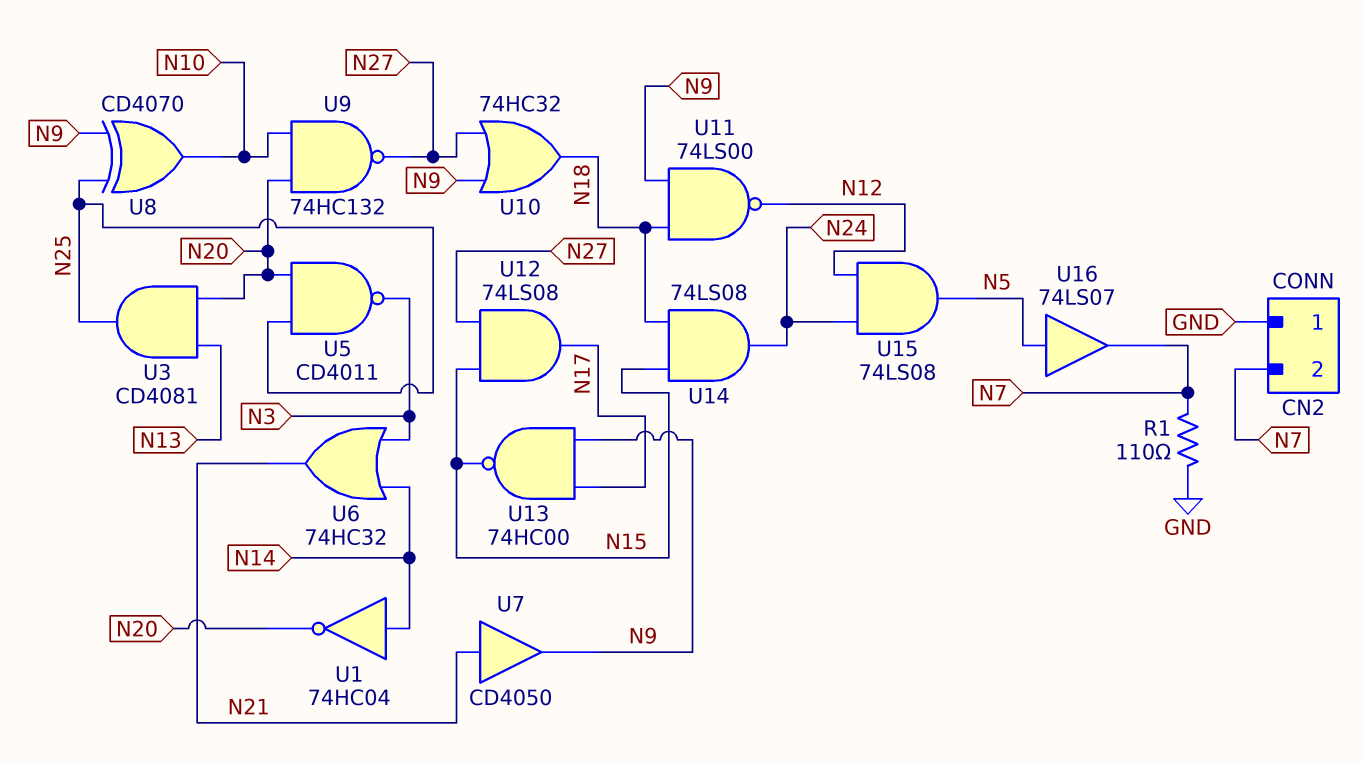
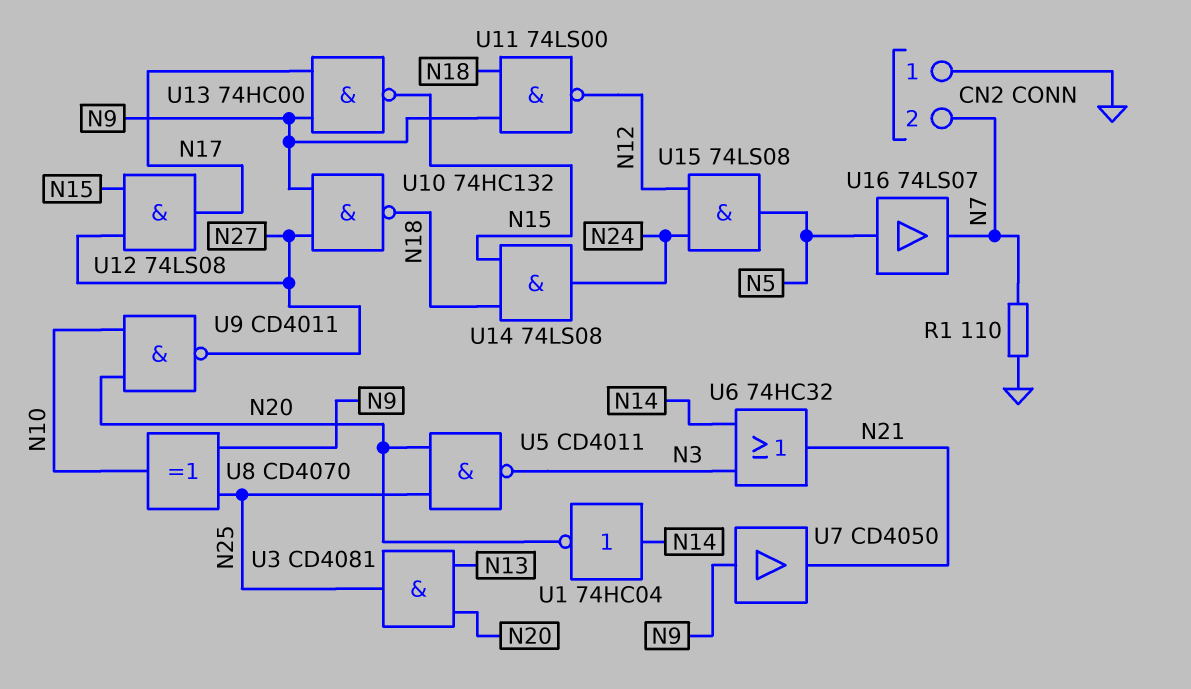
U7: buffer CD4050 (in N21, out N9) -> buffer CD4050 (in N9, out N21)
U9: NAND 74HC132 (in N10, in N20, out N27) -> NAND CD4011 (in N10, in N20, out N27)
U10: OR 74HC32 (in N9, in N27, out N18) -> NAND 74HC132 (in N9, in N27, out N18)

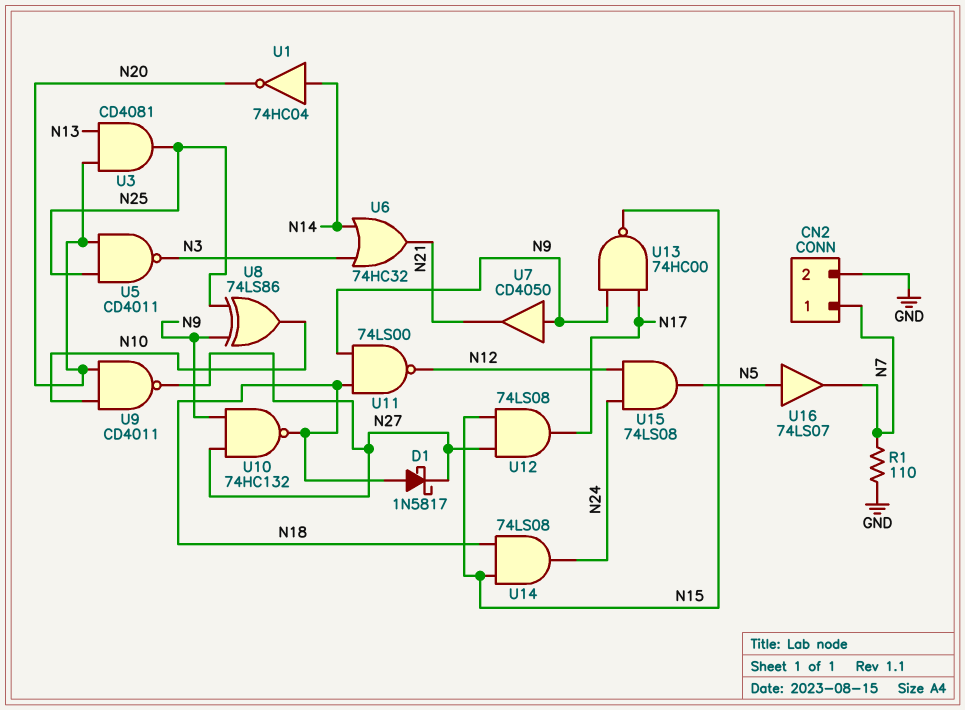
CN2 pin 1: GND -> N7
CN2 pin 2: N7 -> GND
D1: none -> schottky 1N5817 (A N18, K N27)
U8: XOR CD4070 (in N9, in N25, out N10) -> XOR 74LS86 (in N9, in N25, out N10)

